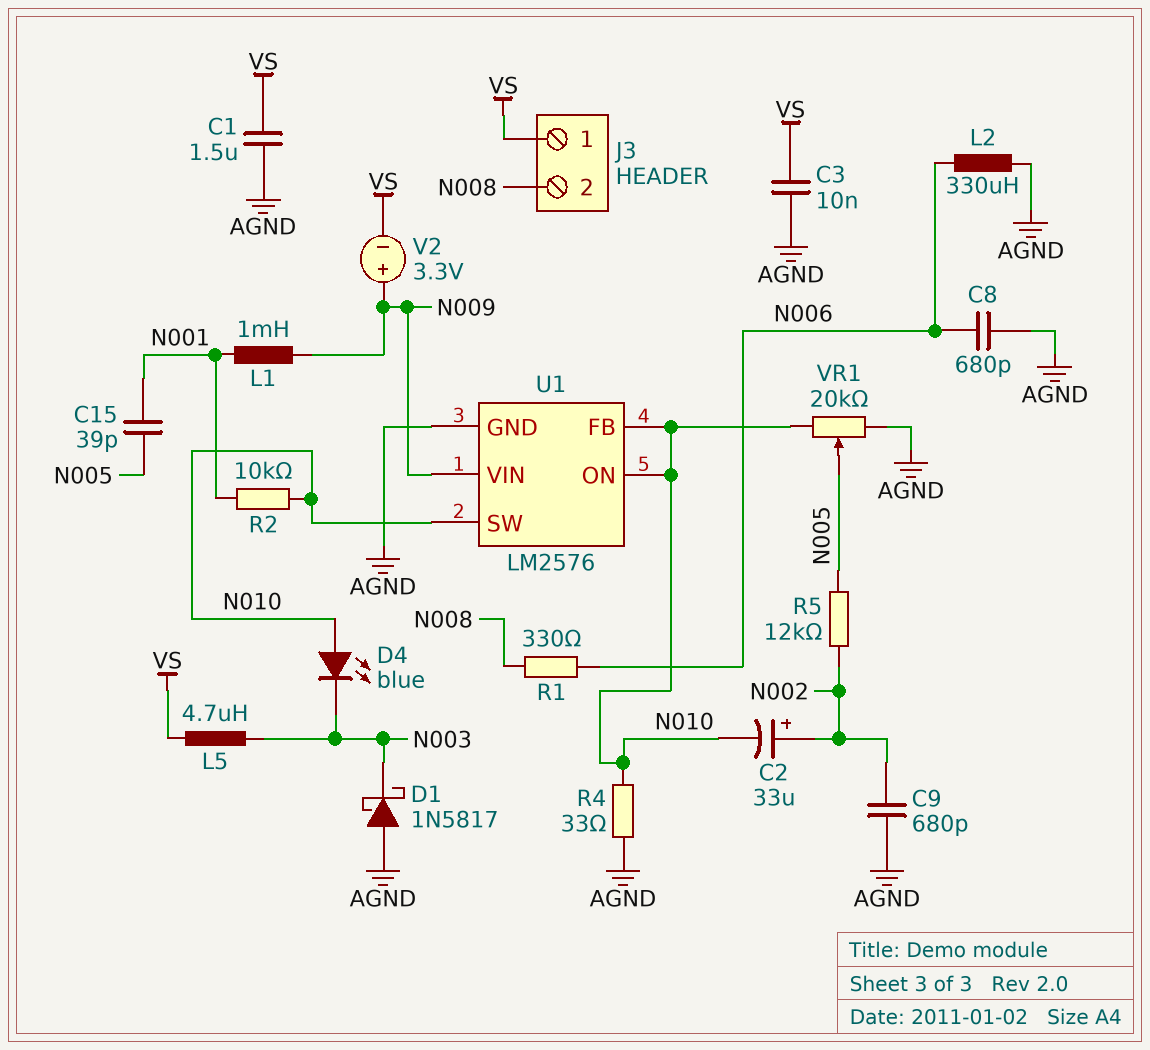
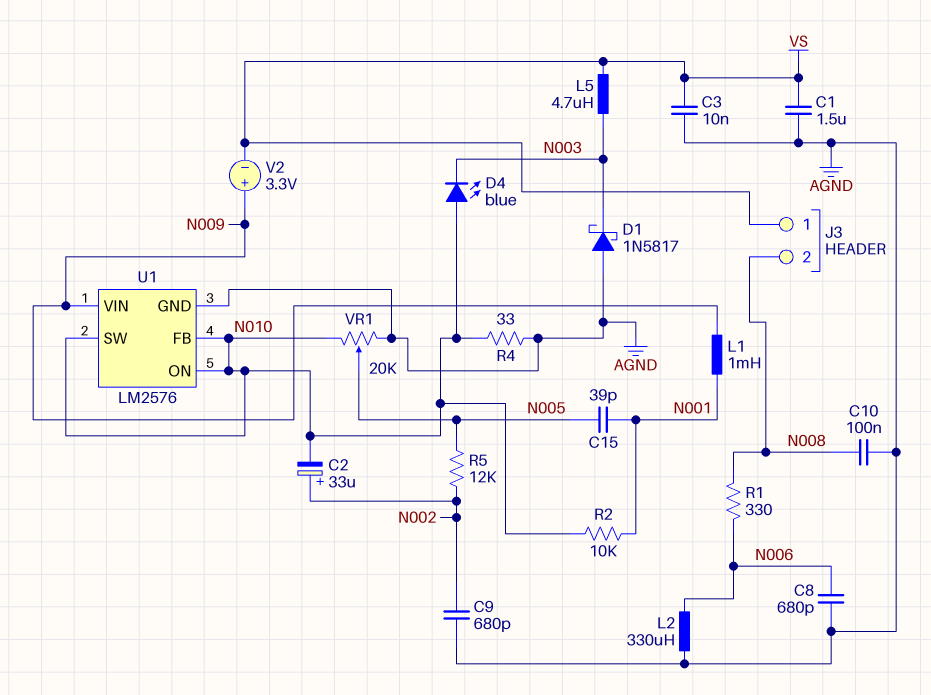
C10: none -> 100nF (AGND, N008)

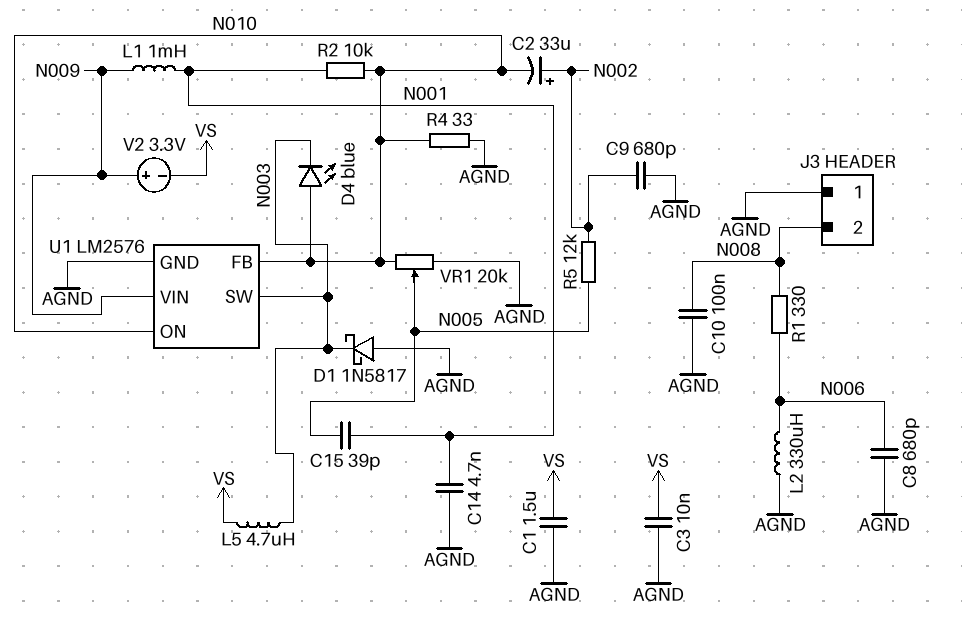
C14: none -> 4.7nF (AGND, N001)
J3 pin 1: VS -> AGND
U1 pin SW: N010 -> N003

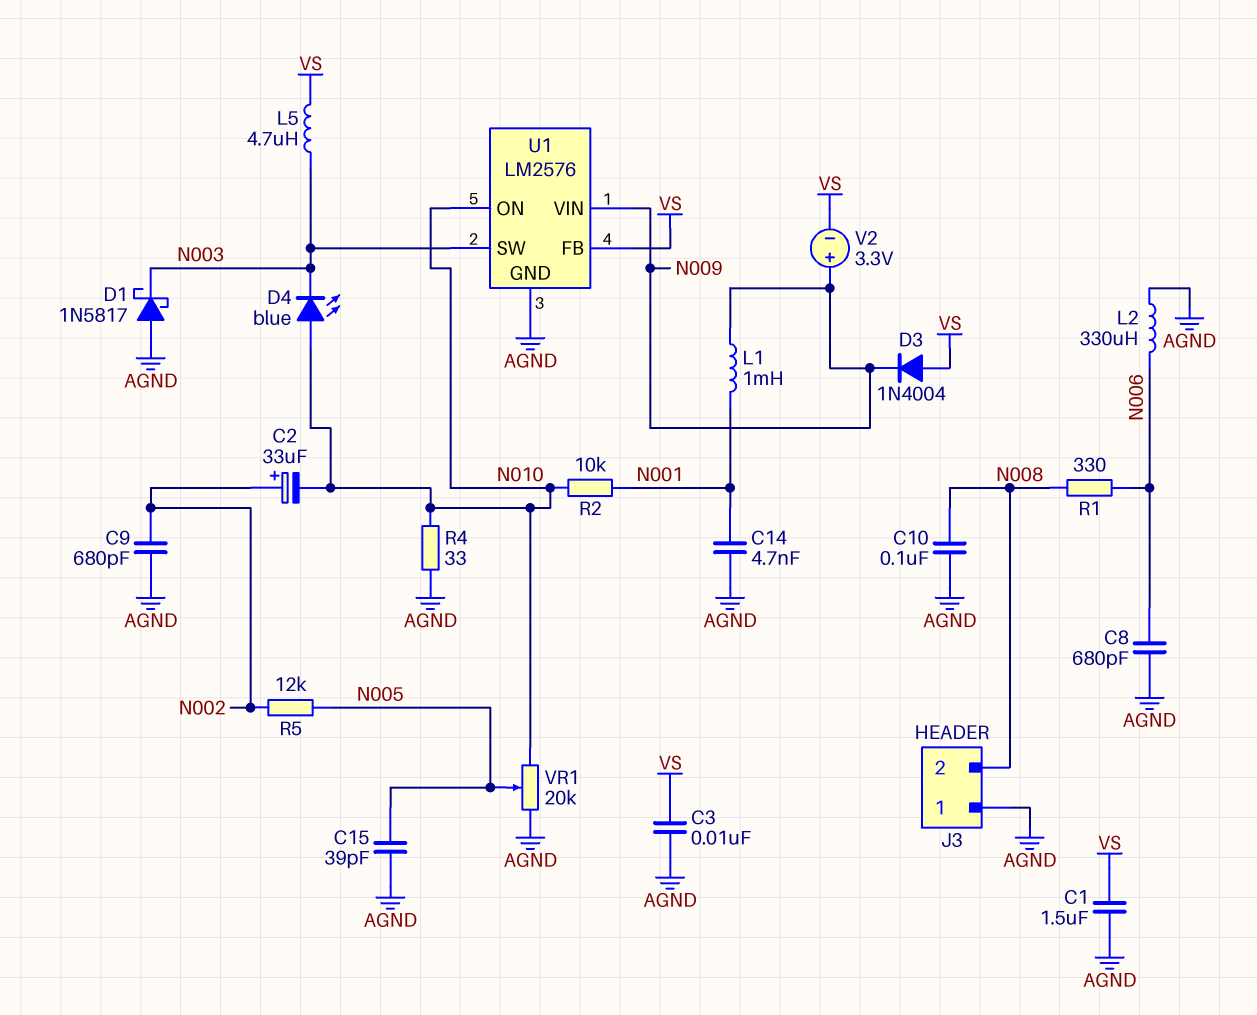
C15: 39pF (N001, N005) -> 39pF (AGND, N005)
D3: none -> diode 1N4004 (A VS, K N009)
U1 pin FB: N010 -> VS

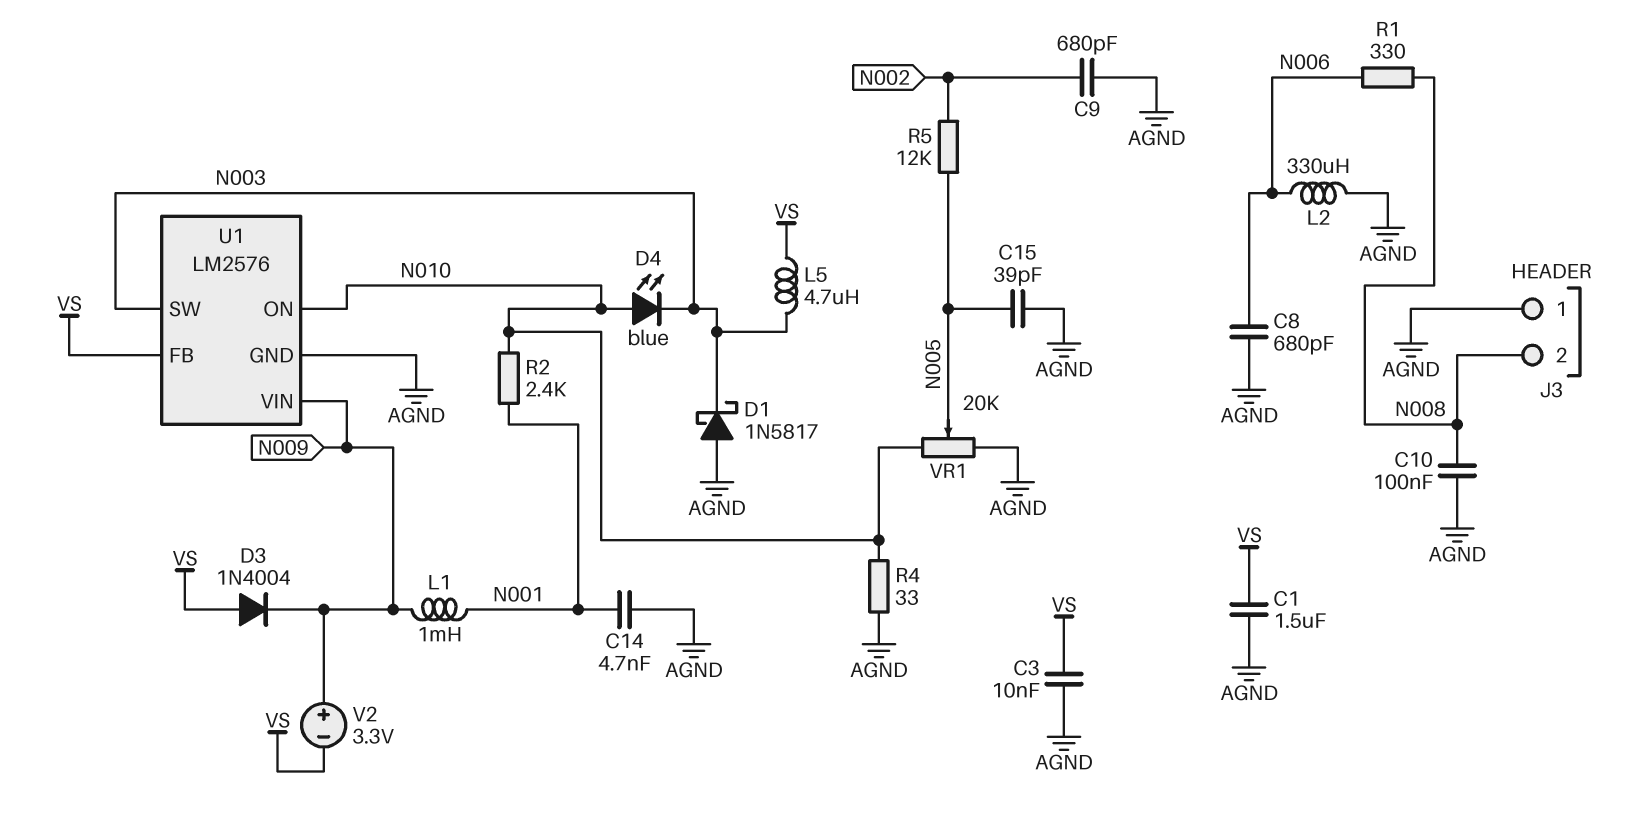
C2: 33uF (plus N002, minus N010) -> none
R2: 10k (N001, N010) -> 2.4k (N001, N010)

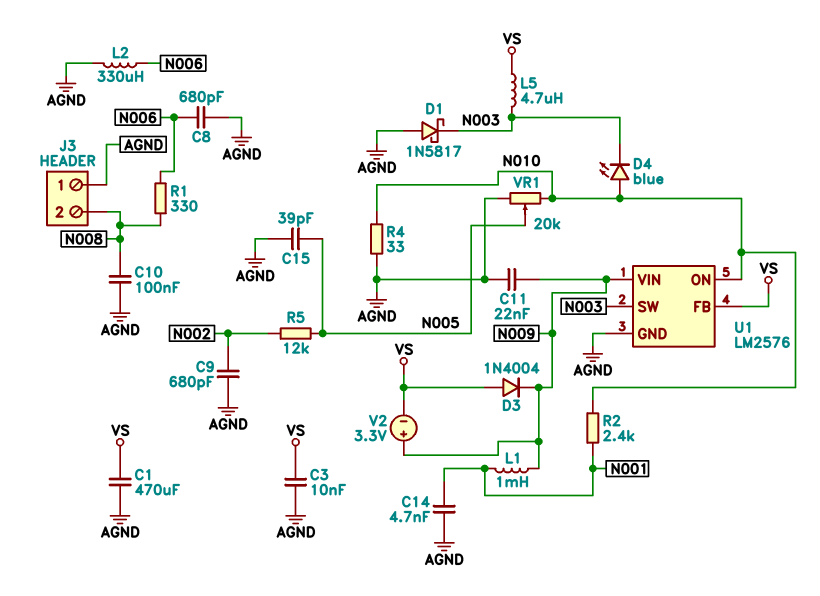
C1: 1.5uF (AGND, VS) -> 470uF (AGND, VS)
C11: none -> 22nF (AGND, N009)

